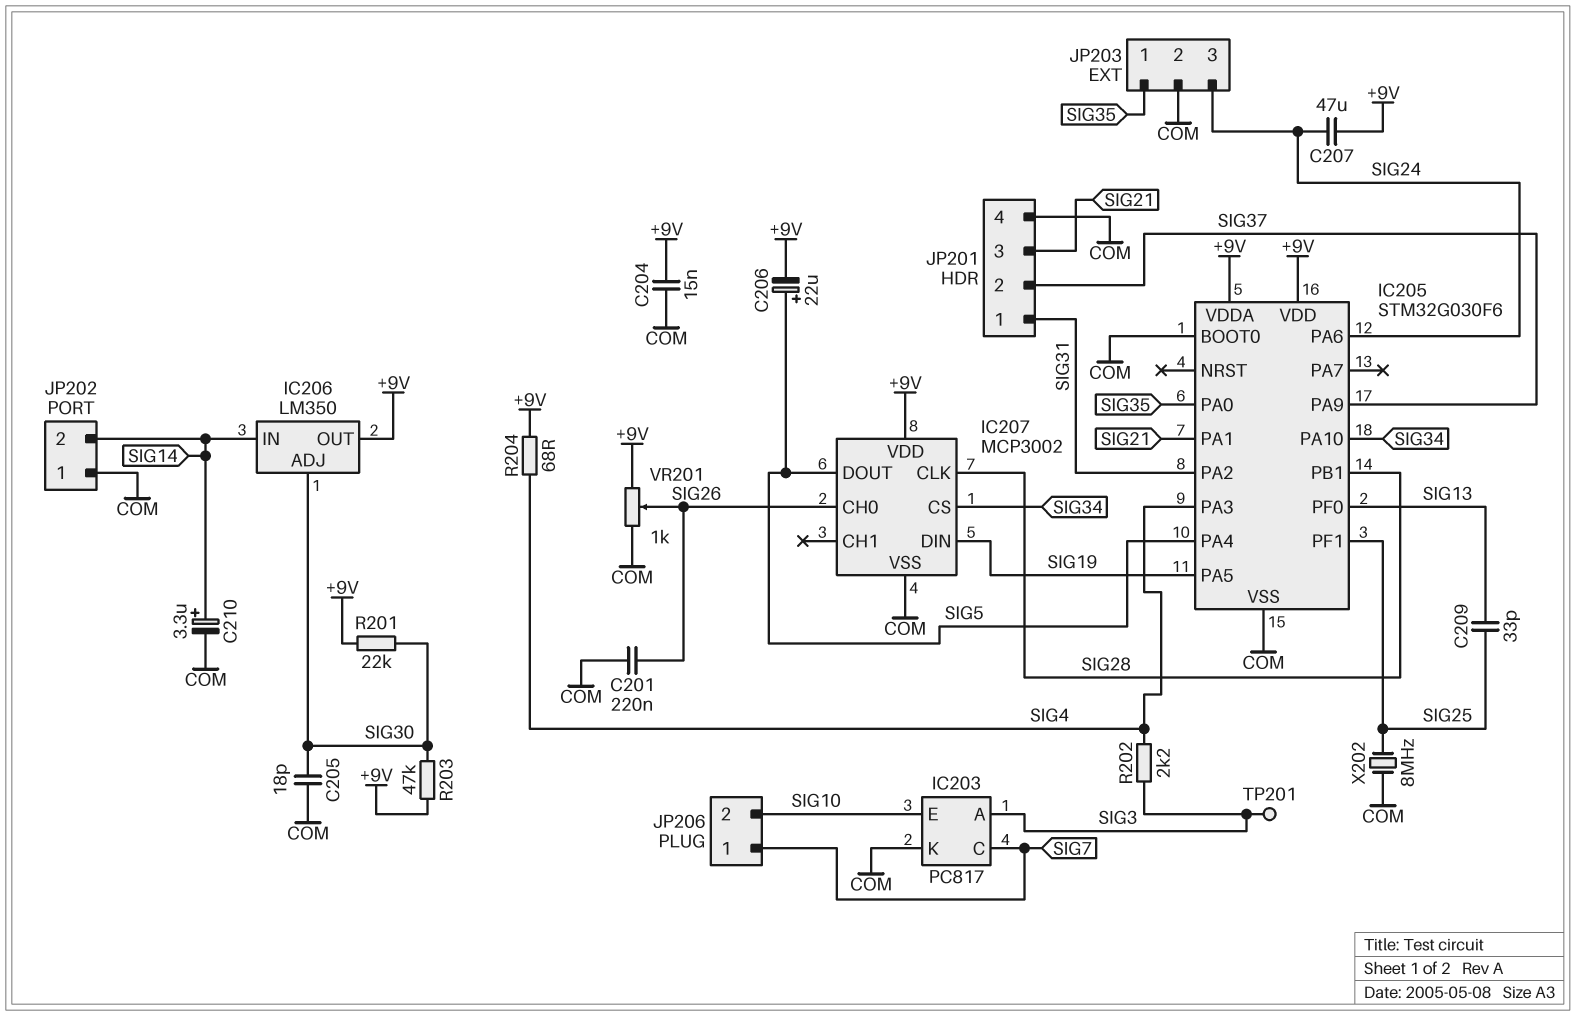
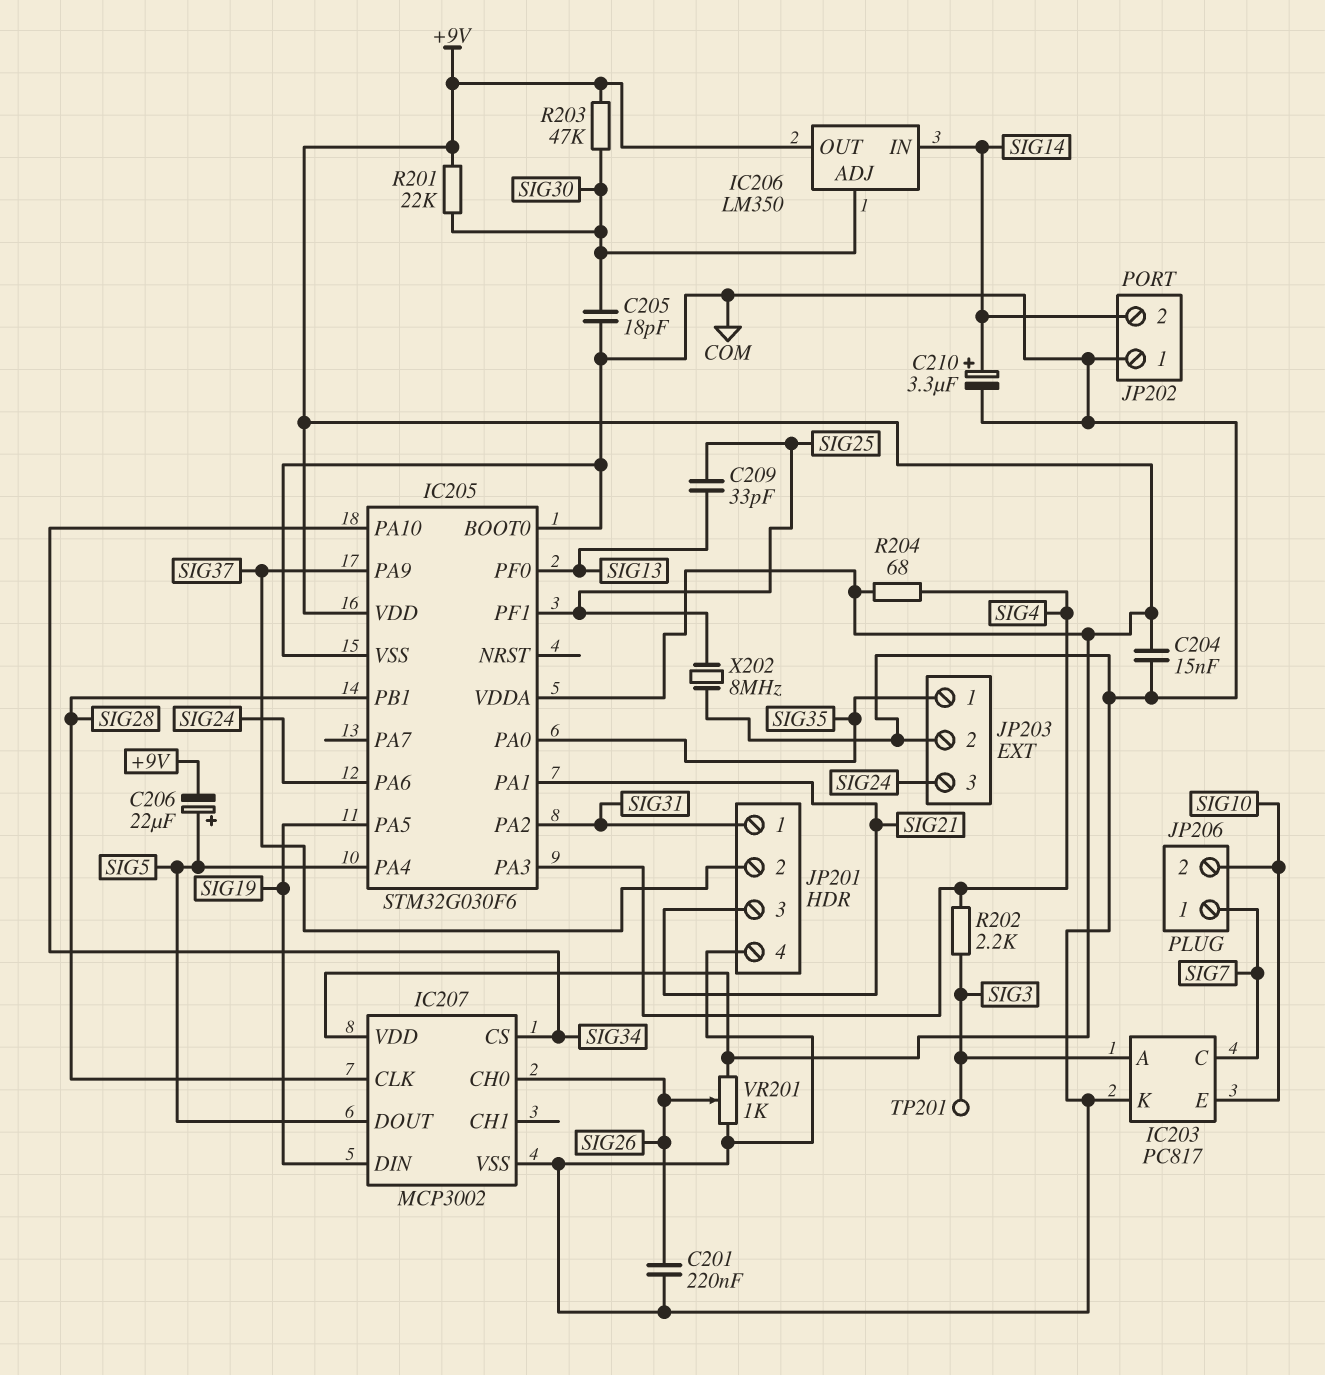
C207: 47uF (+9V, SIG24) -> none

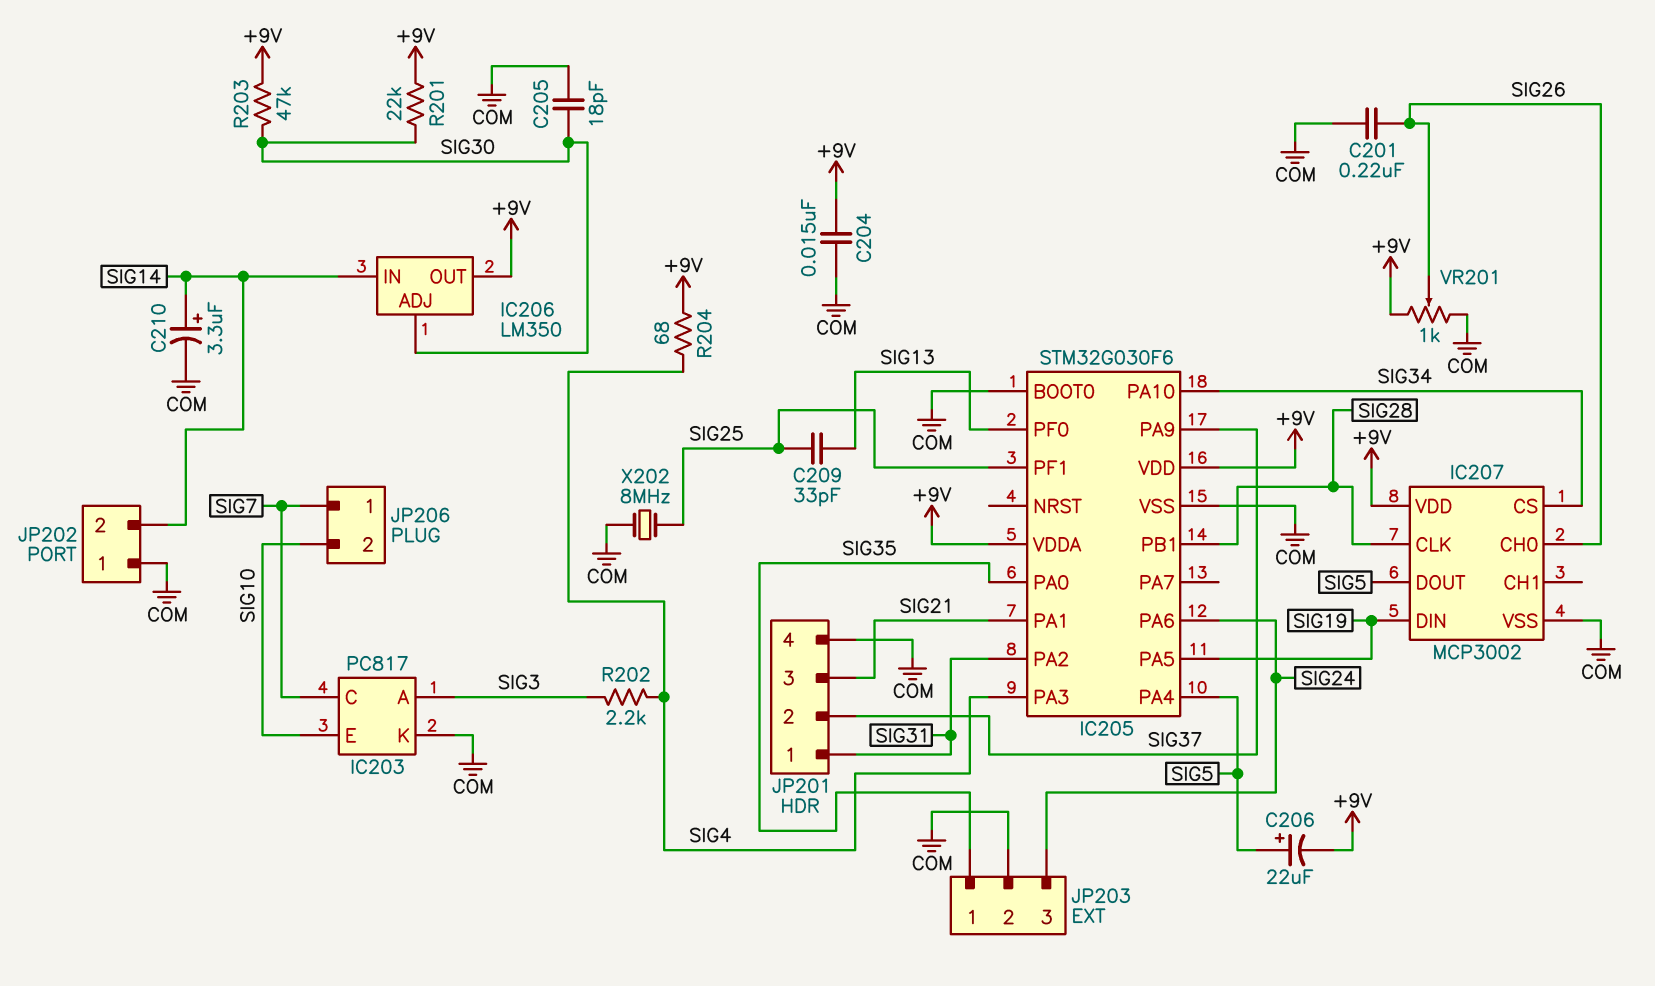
TP201: test point (SIG3) -> none

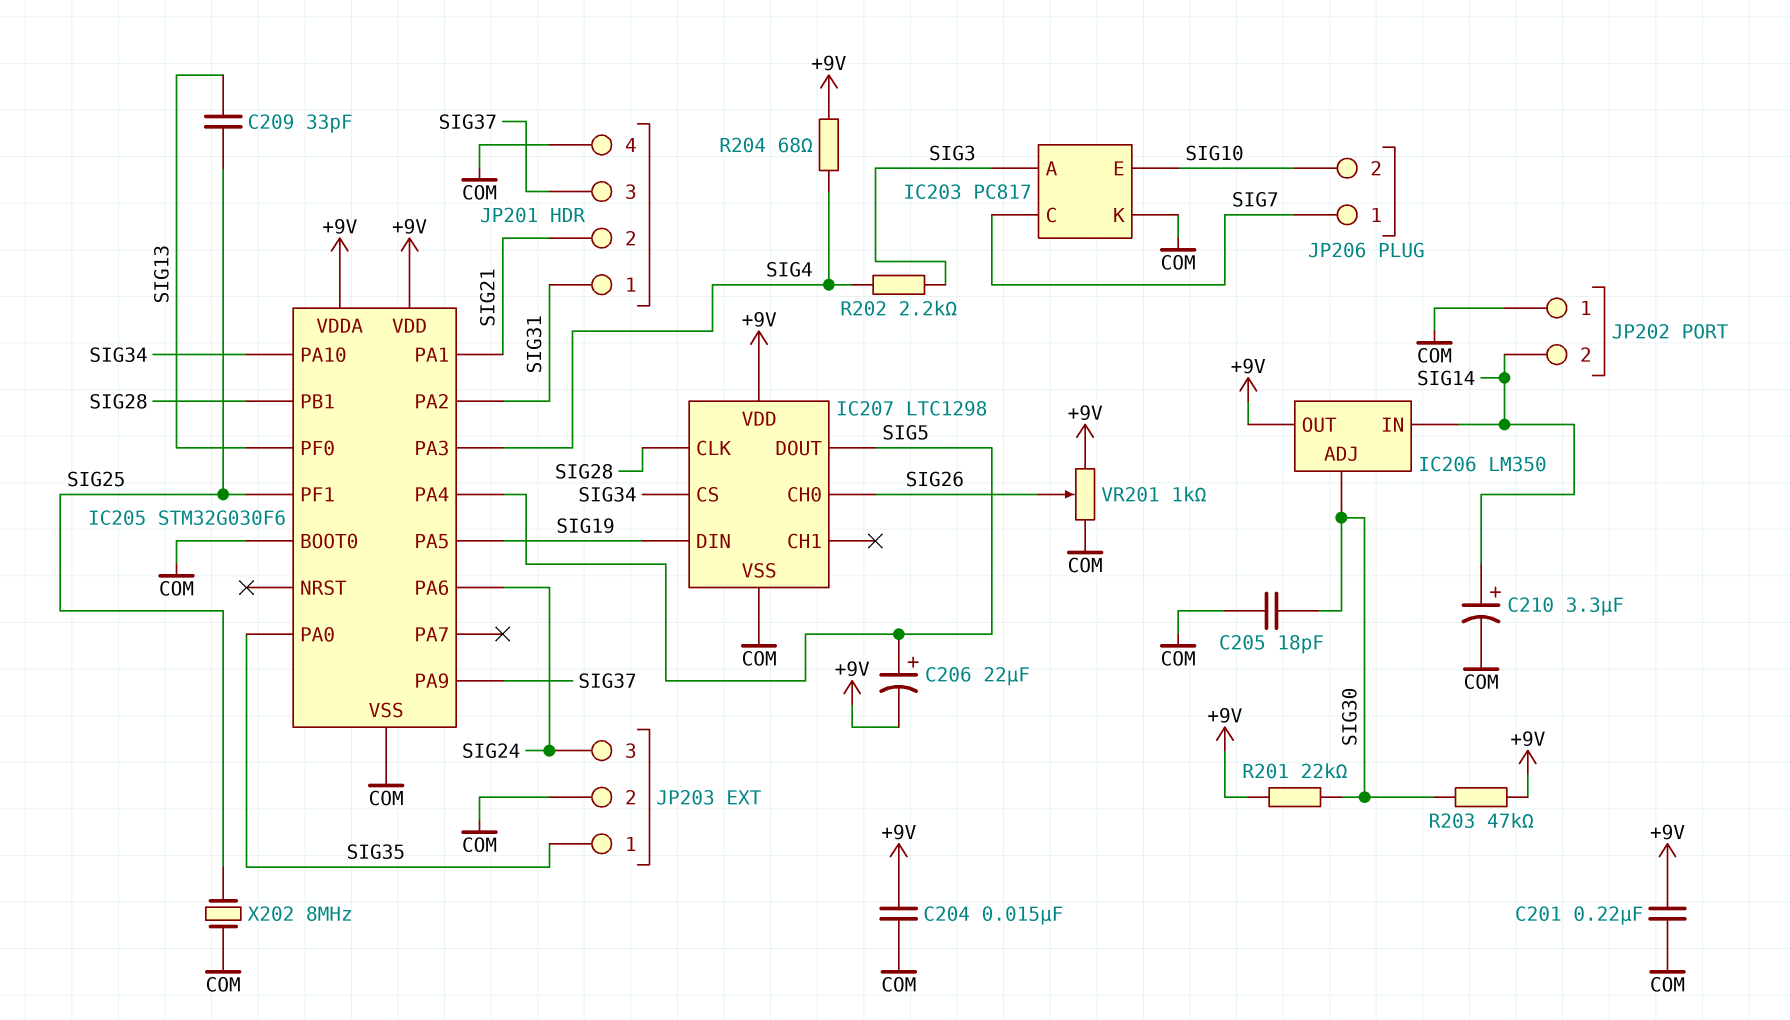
C201: 220nF (COM, SIG26) -> 220nF (+9V, COM)
IC207: MCP3002 -> LTC1298
JP201 pin 2: SIG37 -> SIG21
JP201 pin 3: SIG21 -> SIG37

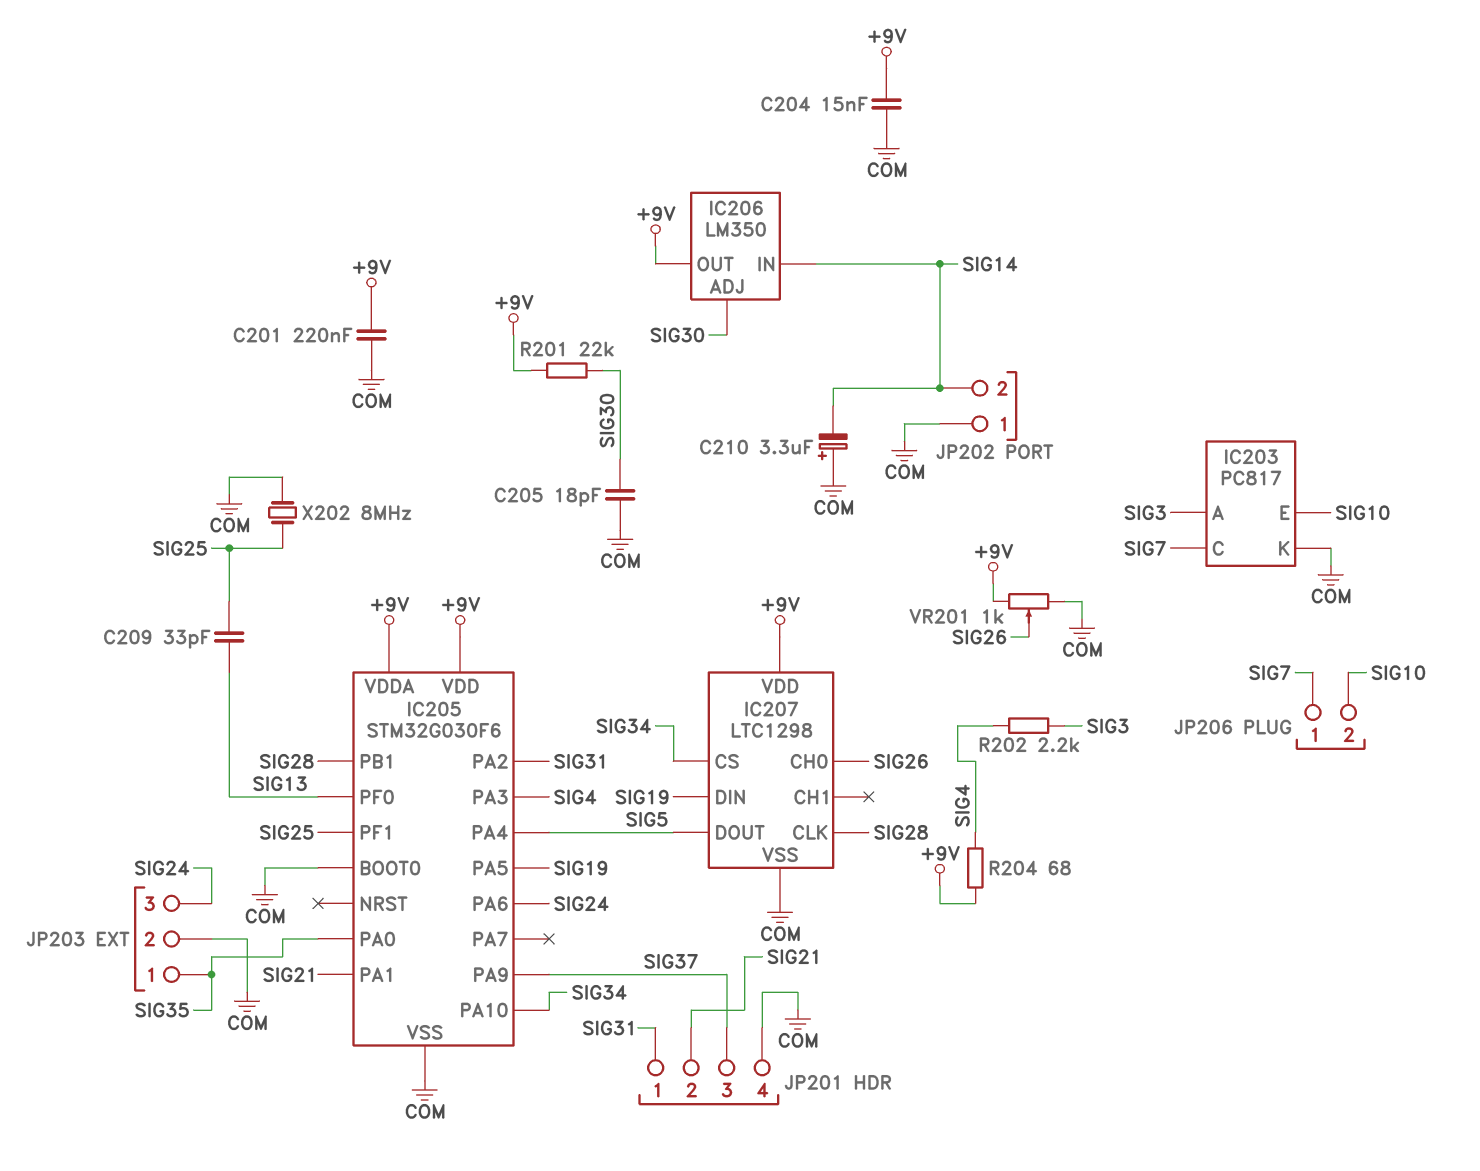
C206: 22uF (plus SIG5, minus +9V) -> none
C210: 3.3uF (plus SIG14, minus COM) -> 3.3uF (plus COM, minus SIG14)
R203: 47k (+9V, SIG30) -> none

